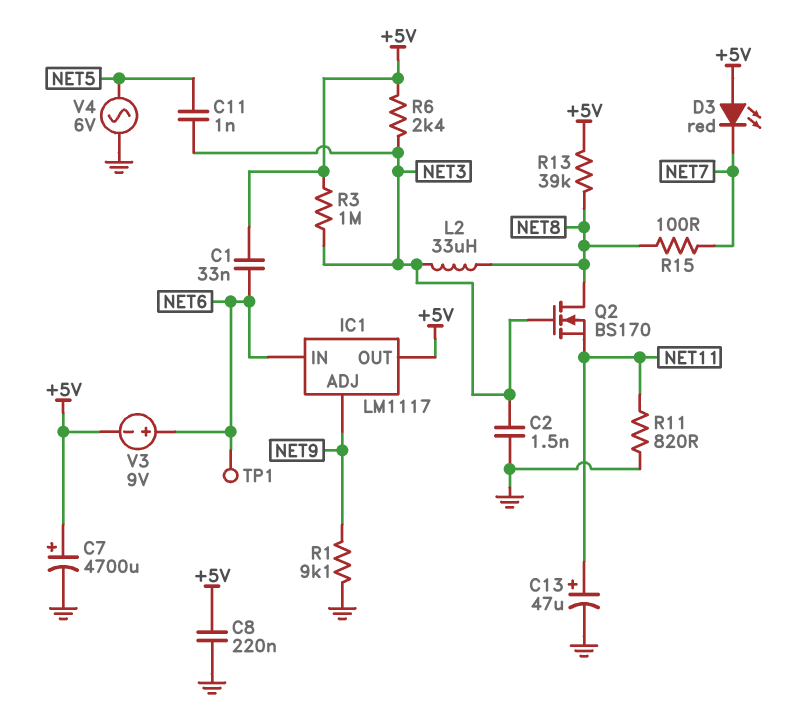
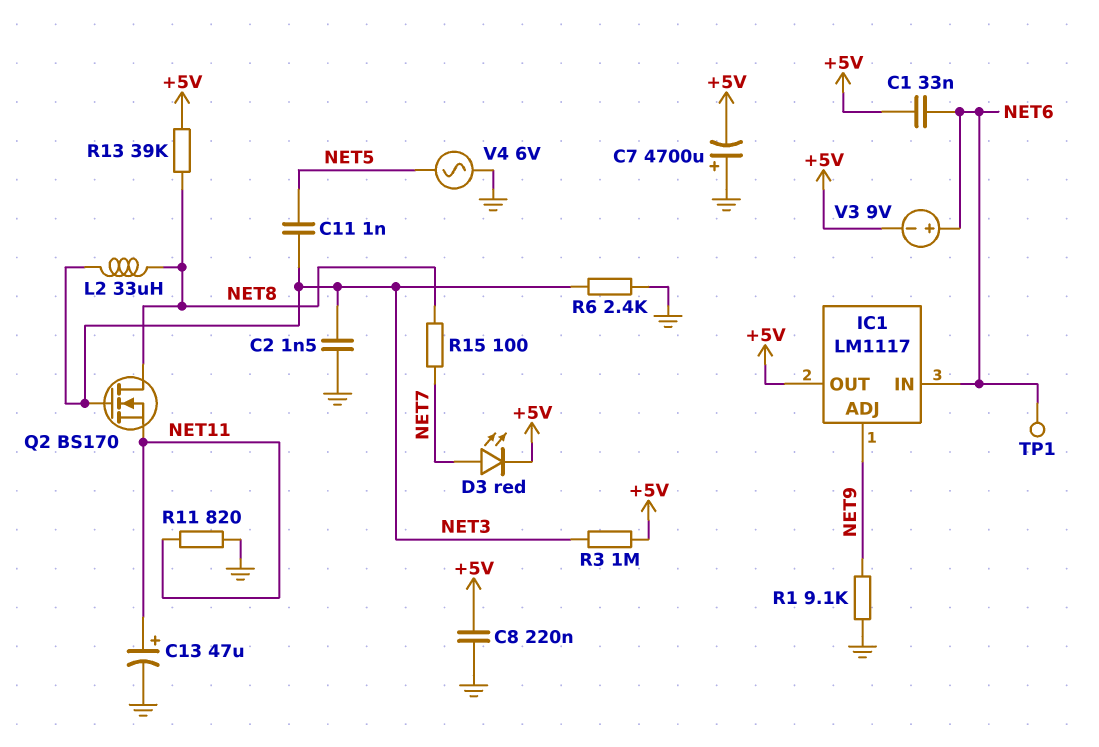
C7: 4700uF (plus +5V, minus GND) -> 4700uF (plus GND, minus +5V)
D3: LED red (A +5V, K NET7) -> LED red (A NET7, K +5V)
R6: 2.4k (+5V, NET3) -> 2.4k (GND, NET3)

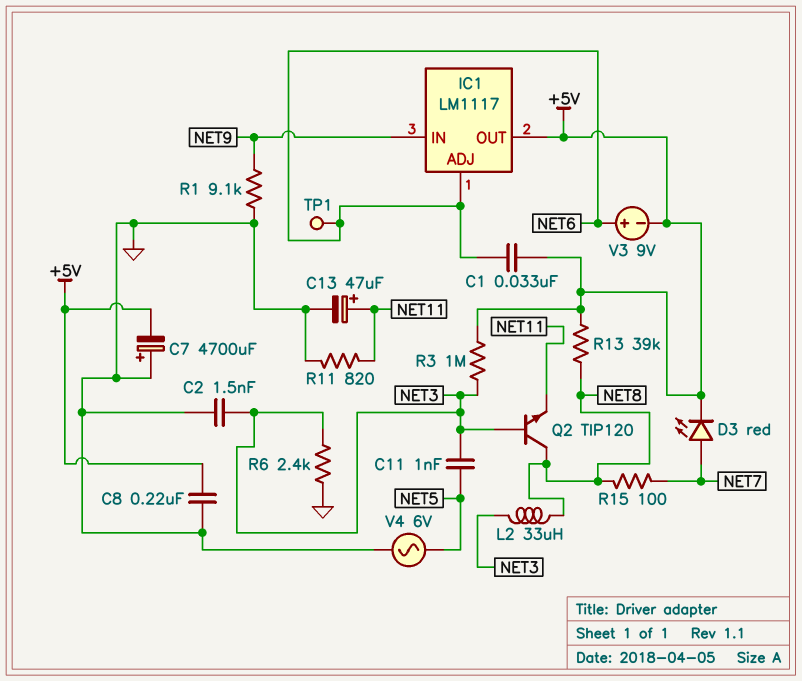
IC1 pin ADJ: NET9 -> NET6
IC1 pin IN: NET6 -> NET9
Q2: NMOS BS170 (G NET3, D NET8, S NET11) -> NPN TIP120 (B NET3, C NET8, E NET11)

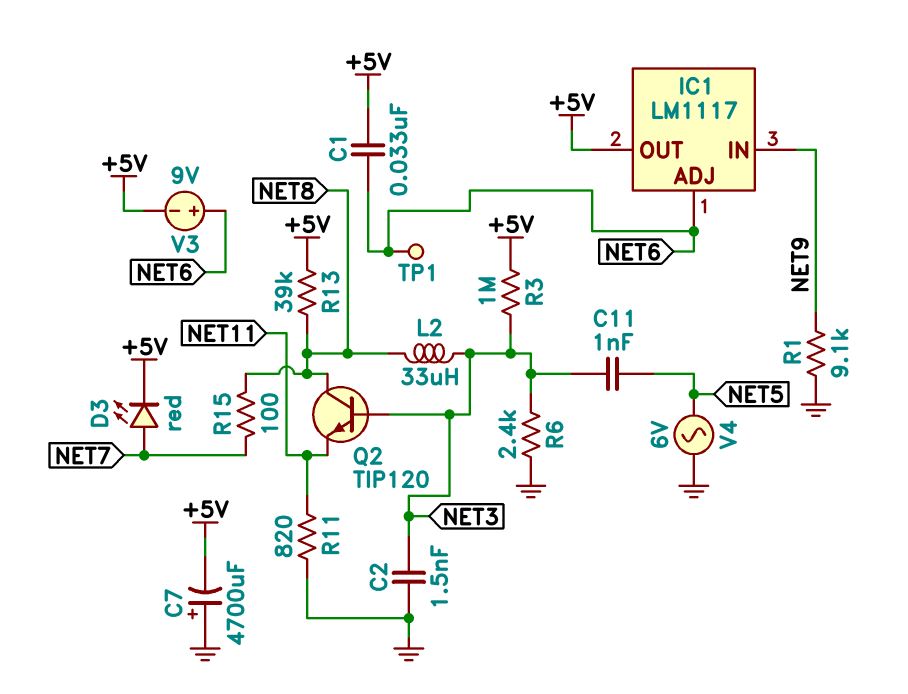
C8: 220nF (+5V, GND) -> none
C13: 47uF (plus NET11, minus GND) -> none

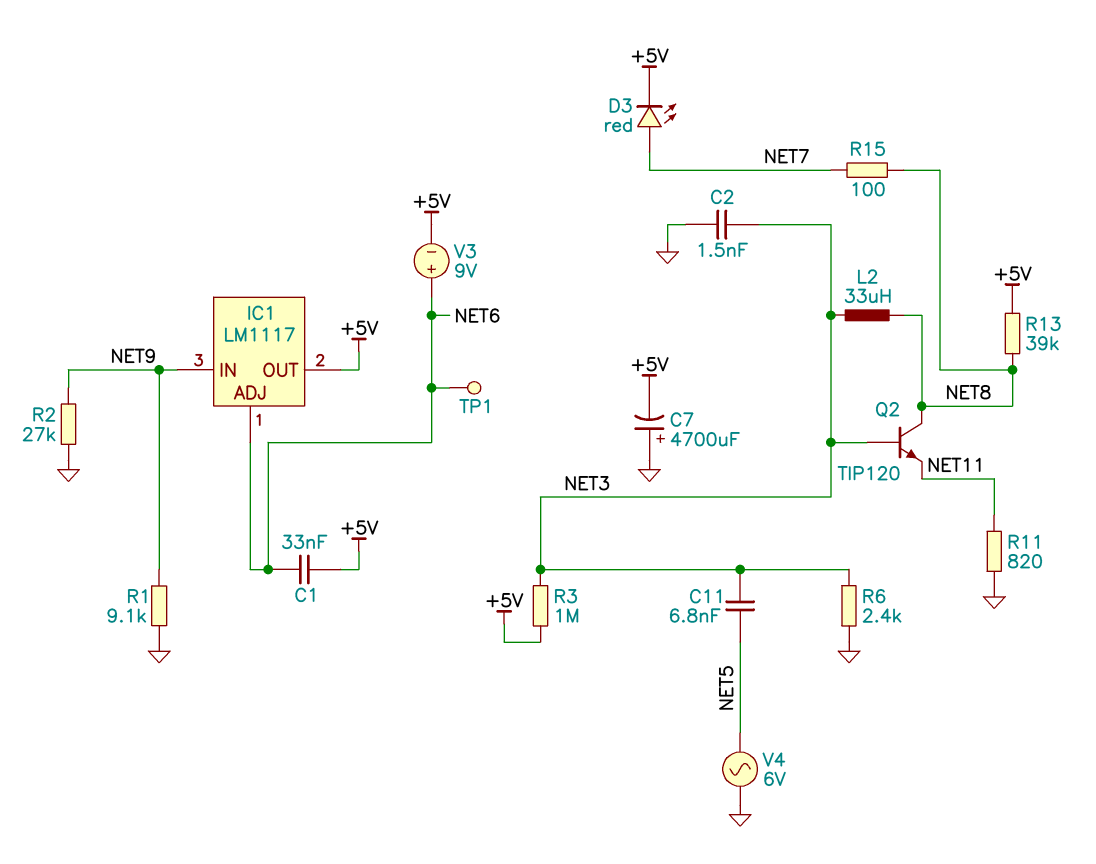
C11: 1nF (NET3, NET5) -> 6.8nF (NET3, NET5)
R2: none -> 27k (GND, NET9)

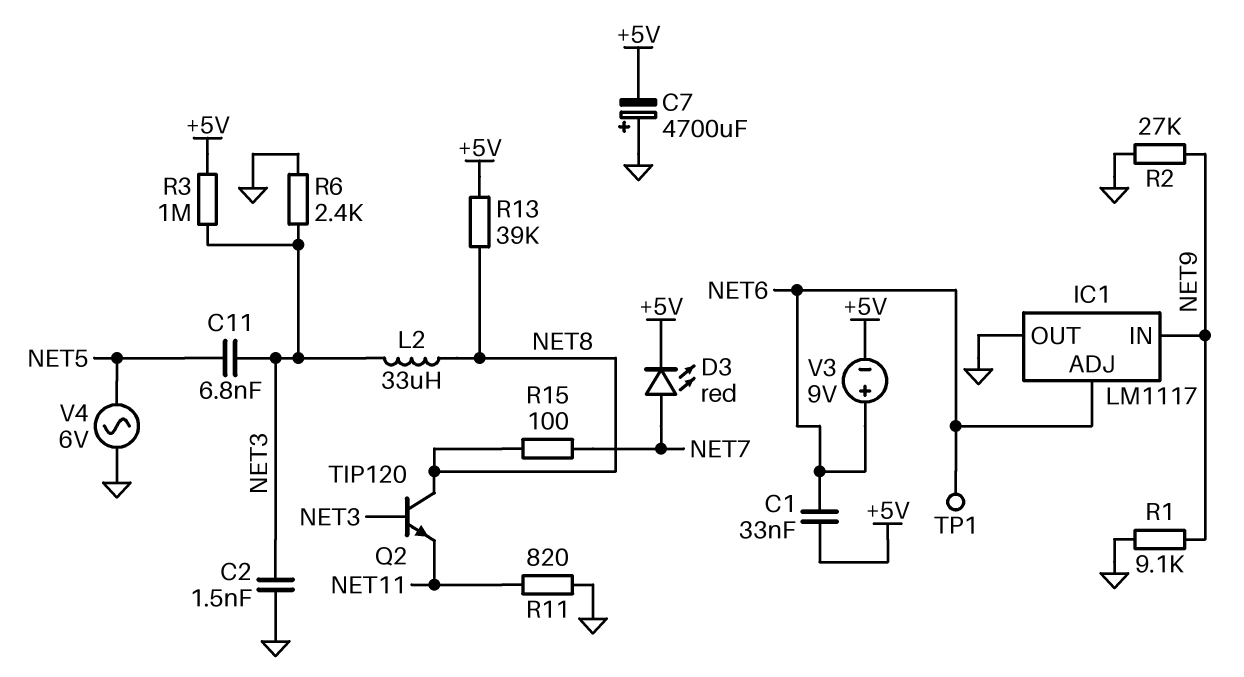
IC1 pin OUT: +5V -> GND

